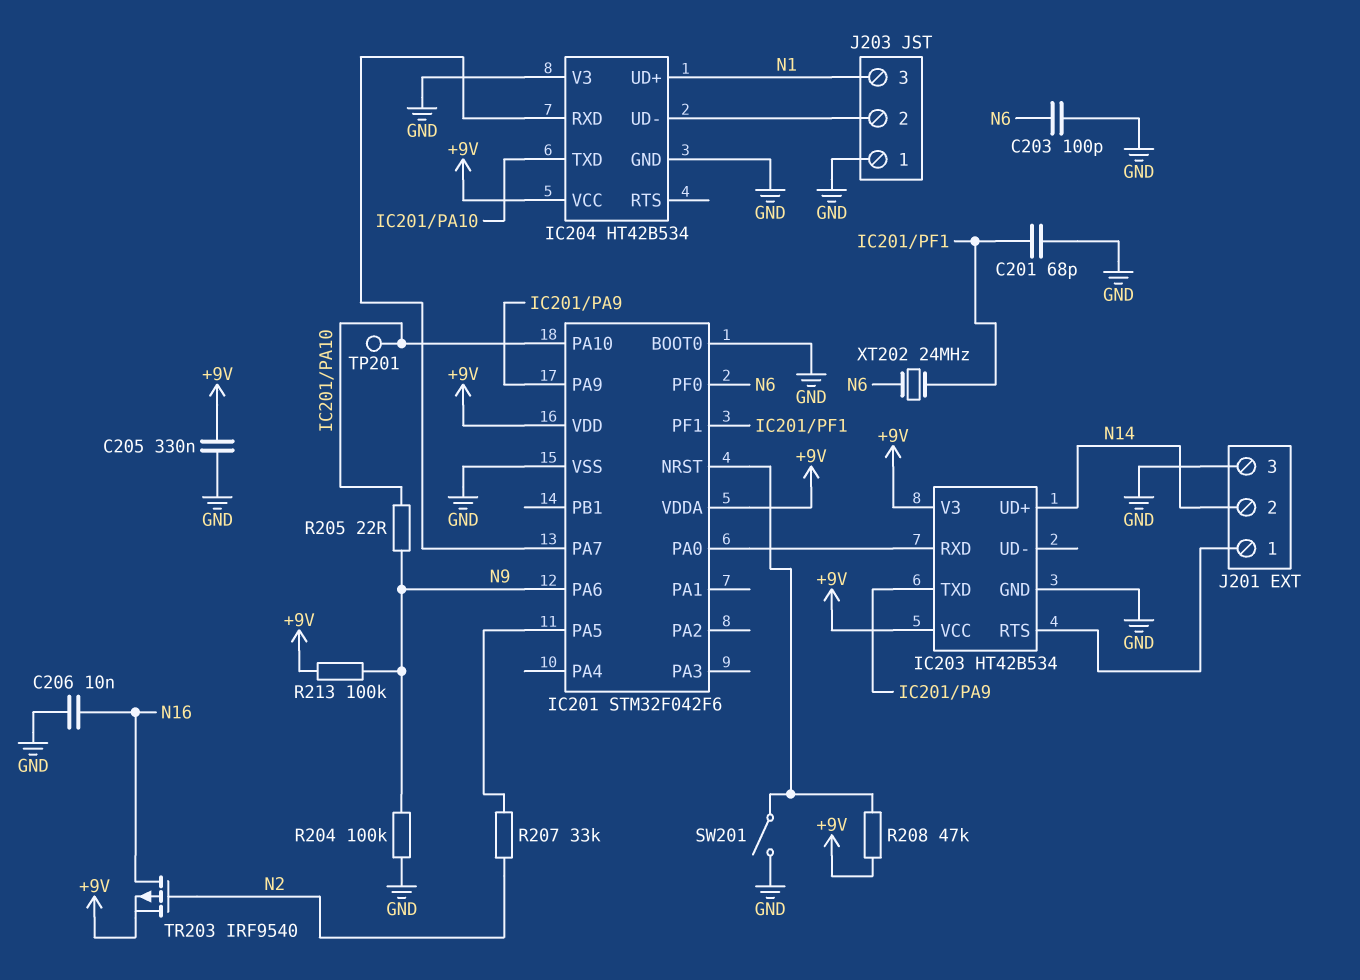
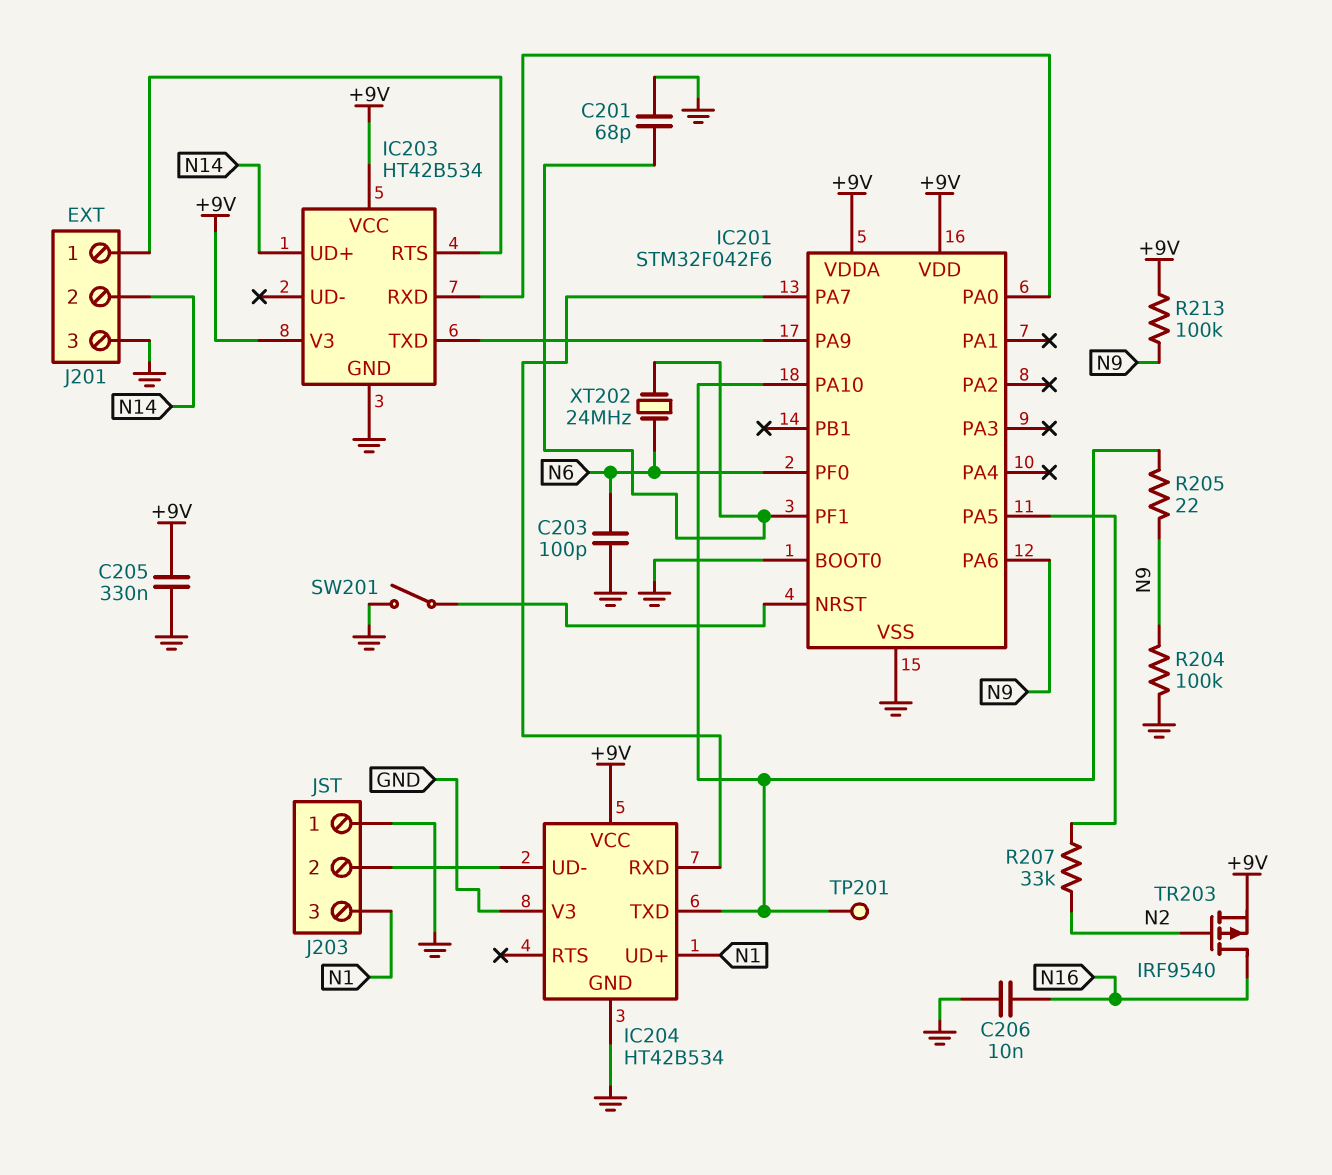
R208: 47k (+9V, IC201/NRST) -> none

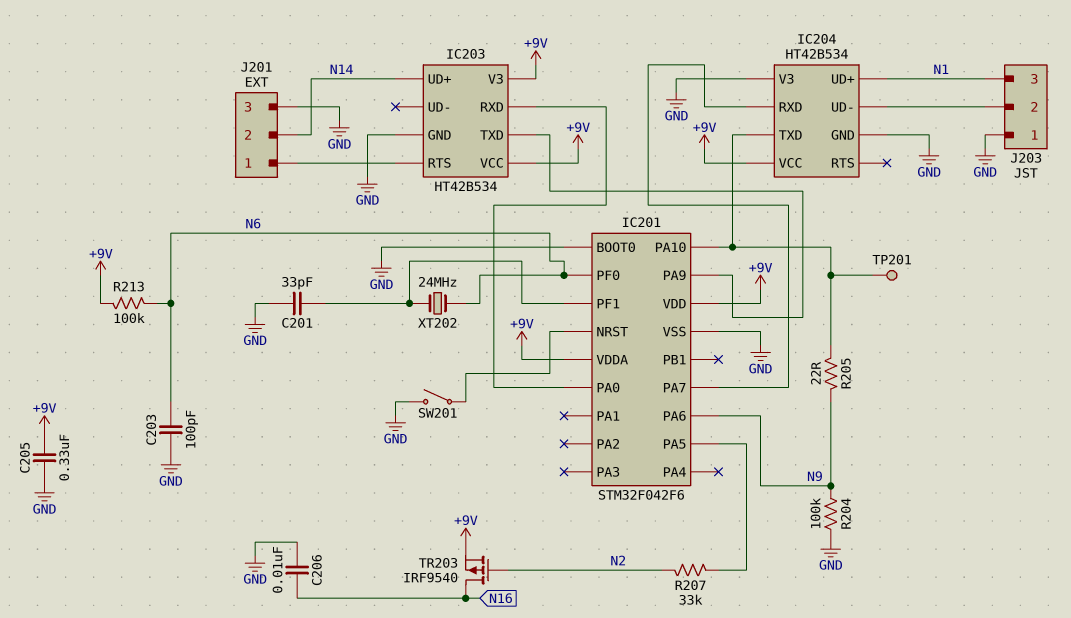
C201: 68pF (GND, IC201/PF1) -> 33pF (GND, IC201/PF1)
R213: 100k (+9V, N9) -> 100k (+9V, N6)

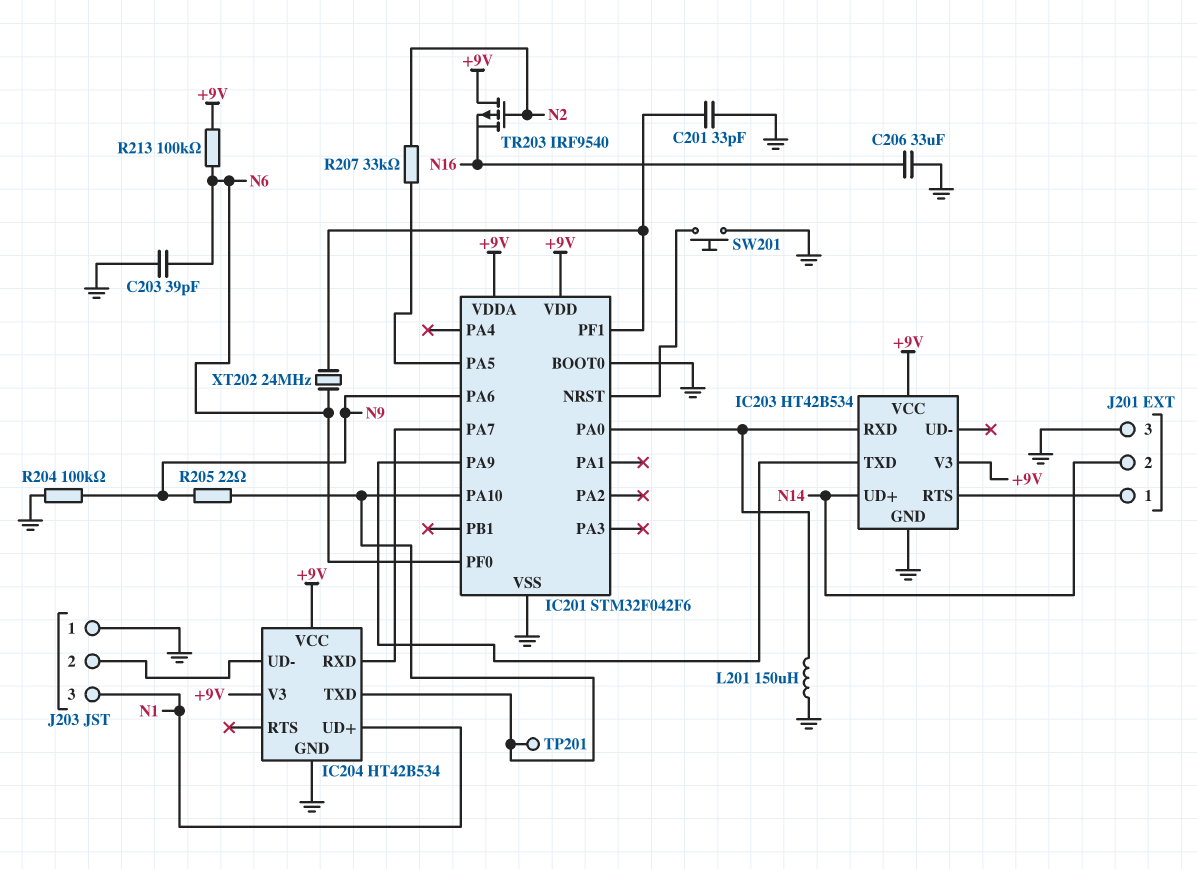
C203: 100pF (GND, N6) -> 39pF (GND, N6)
C205: 330nF (+9V, GND) -> none
C206: 10nF (GND, N16) -> 33uF (GND, N16)
IC204 pin V3: GND -> +9V
L201: none -> 150uH (GND, IC201/PA0)
SW201: switch (GND, IC201/NRST) -> button (GND, IC201/NRST)
TR203: PMOS IRF9540 (G N2, D N16, S +9V) -> PMOS IRF9540 (G N2, D +9V, S N16)

